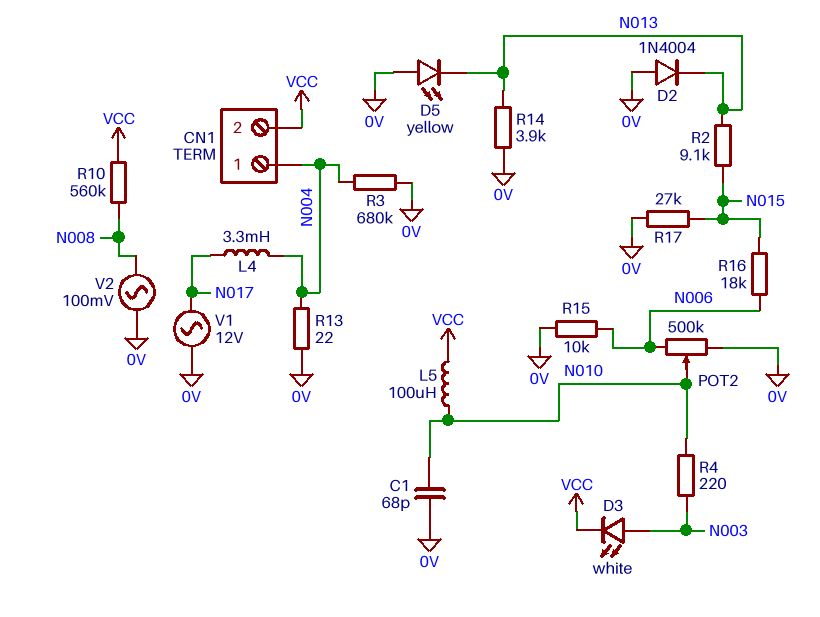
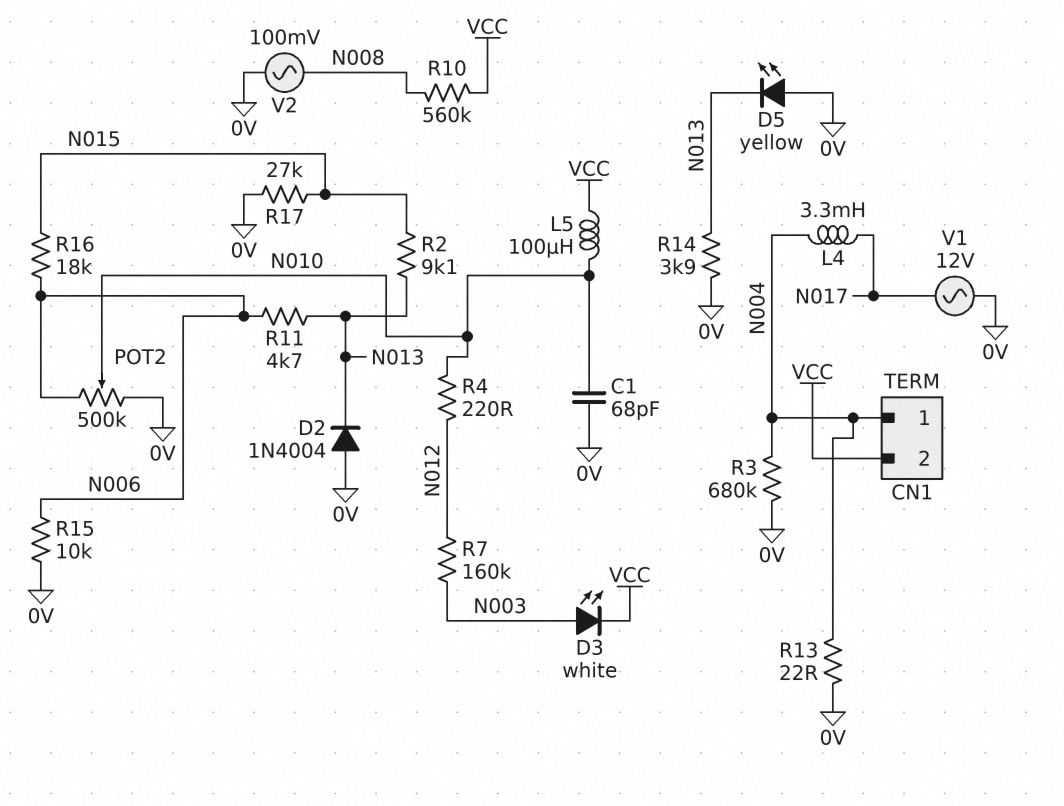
R4: 220 (N003, N010) -> 220 (N010, N012)
R7: none -> 160k (N003, N012)
R11: none -> 4.7k (N006, N013)

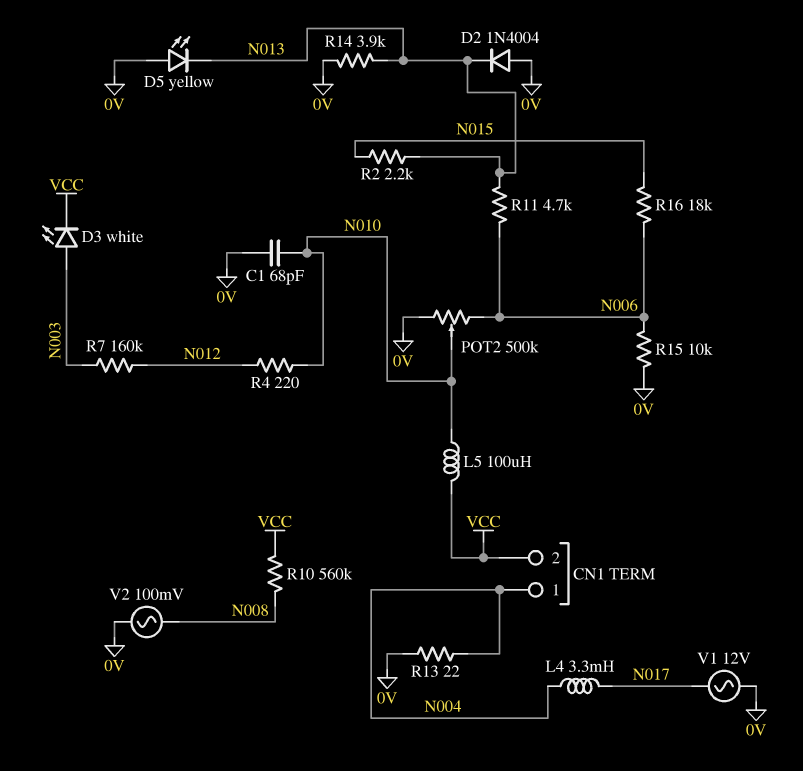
R2: 9.1k (N013, N015) -> 2.2k (N013, N015)
R3: 680k (0V, N004) -> none
R17: 27k (0V, N015) -> none

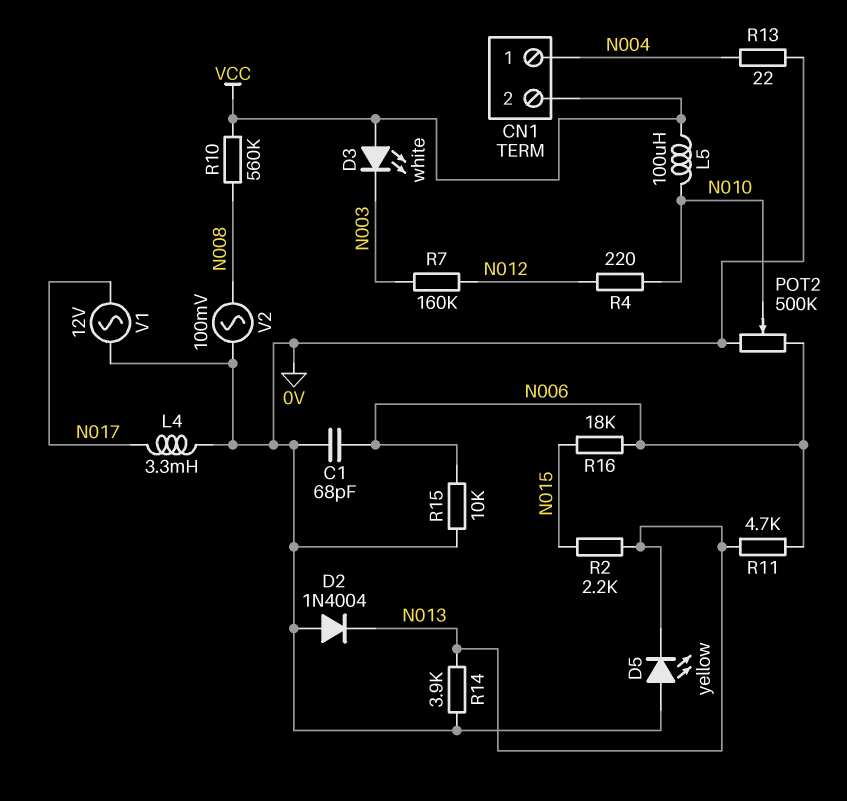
C1: 68pF (0V, N010) -> 68pF (0V, N006)
D3: LED white (A N003, K VCC) -> LED white (A VCC, K N003)
L4: 3.3mH (N004, N017) -> 3.3mH (0V, N017)

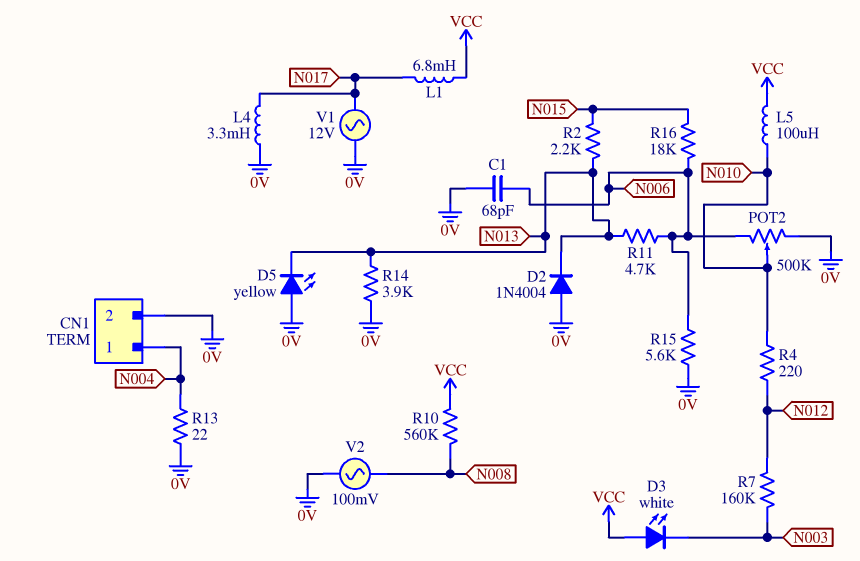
CN1 pin 2: VCC -> 0V
L1: none -> 6.8mH (N017, VCC)
R15: 10k (0V, N006) -> 5.6k (0V, N006)

